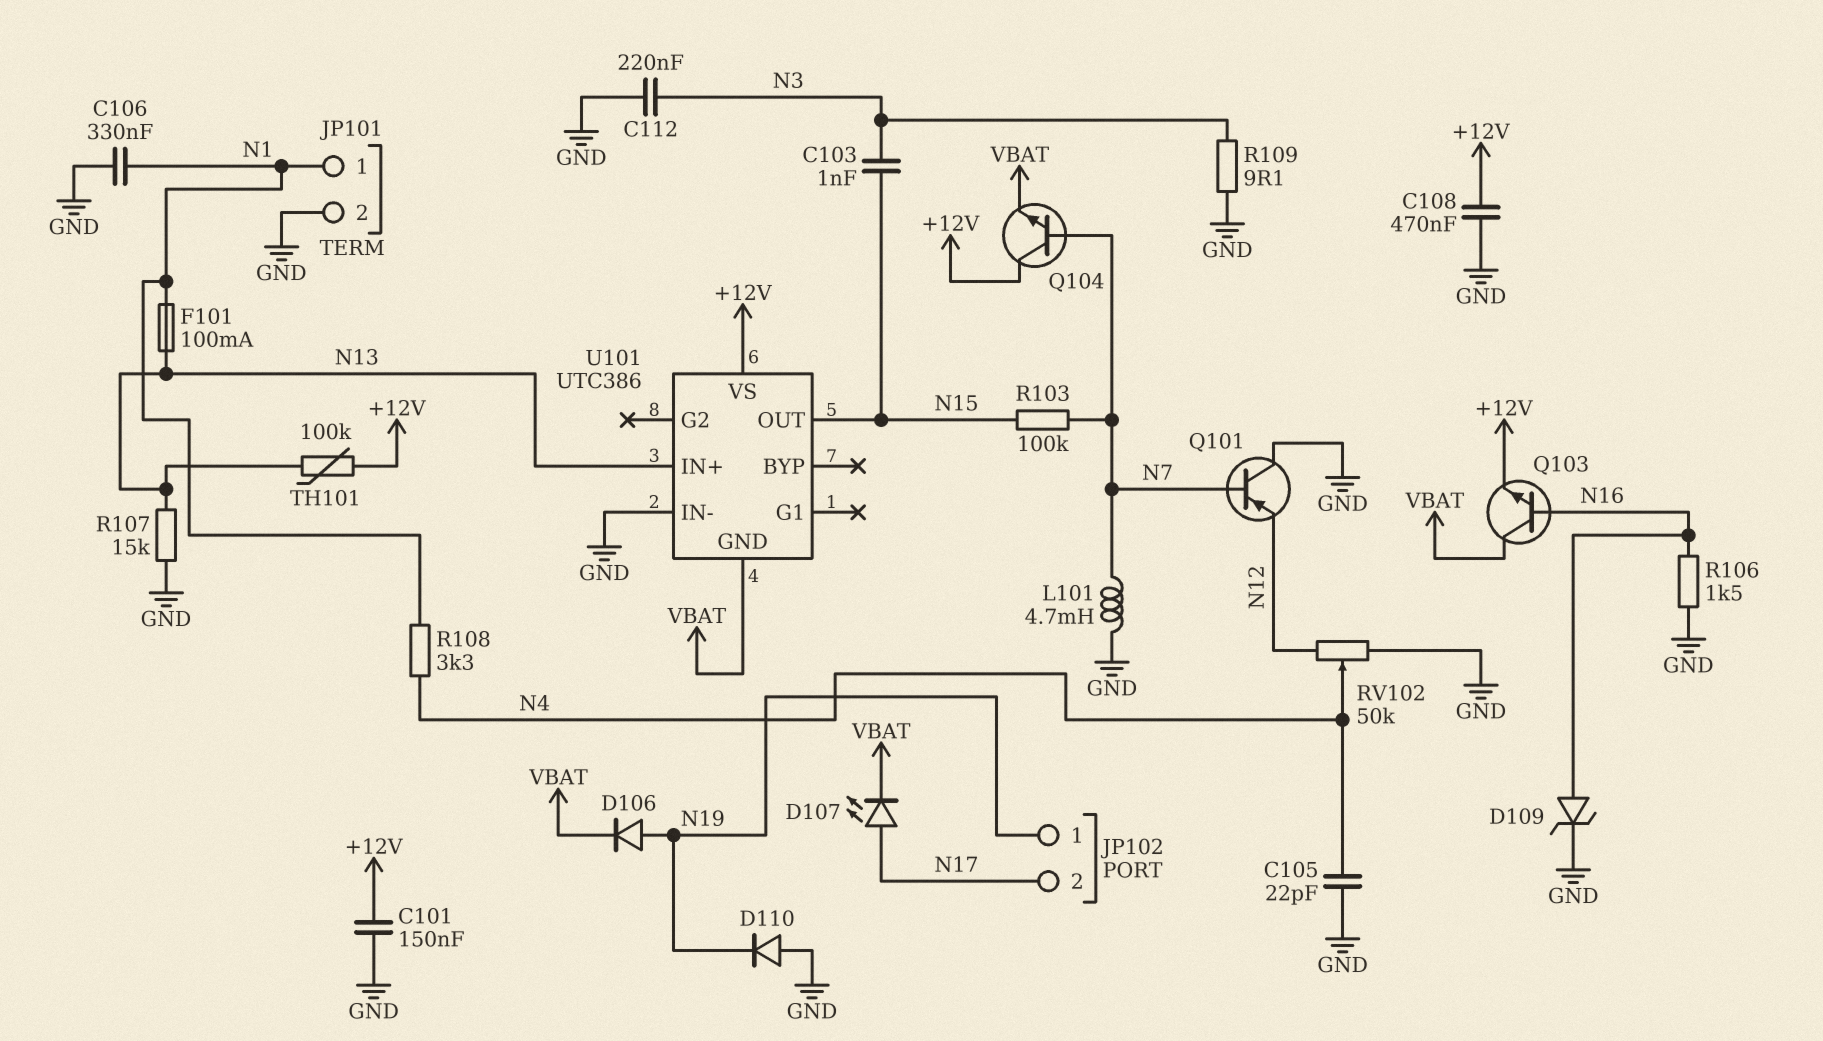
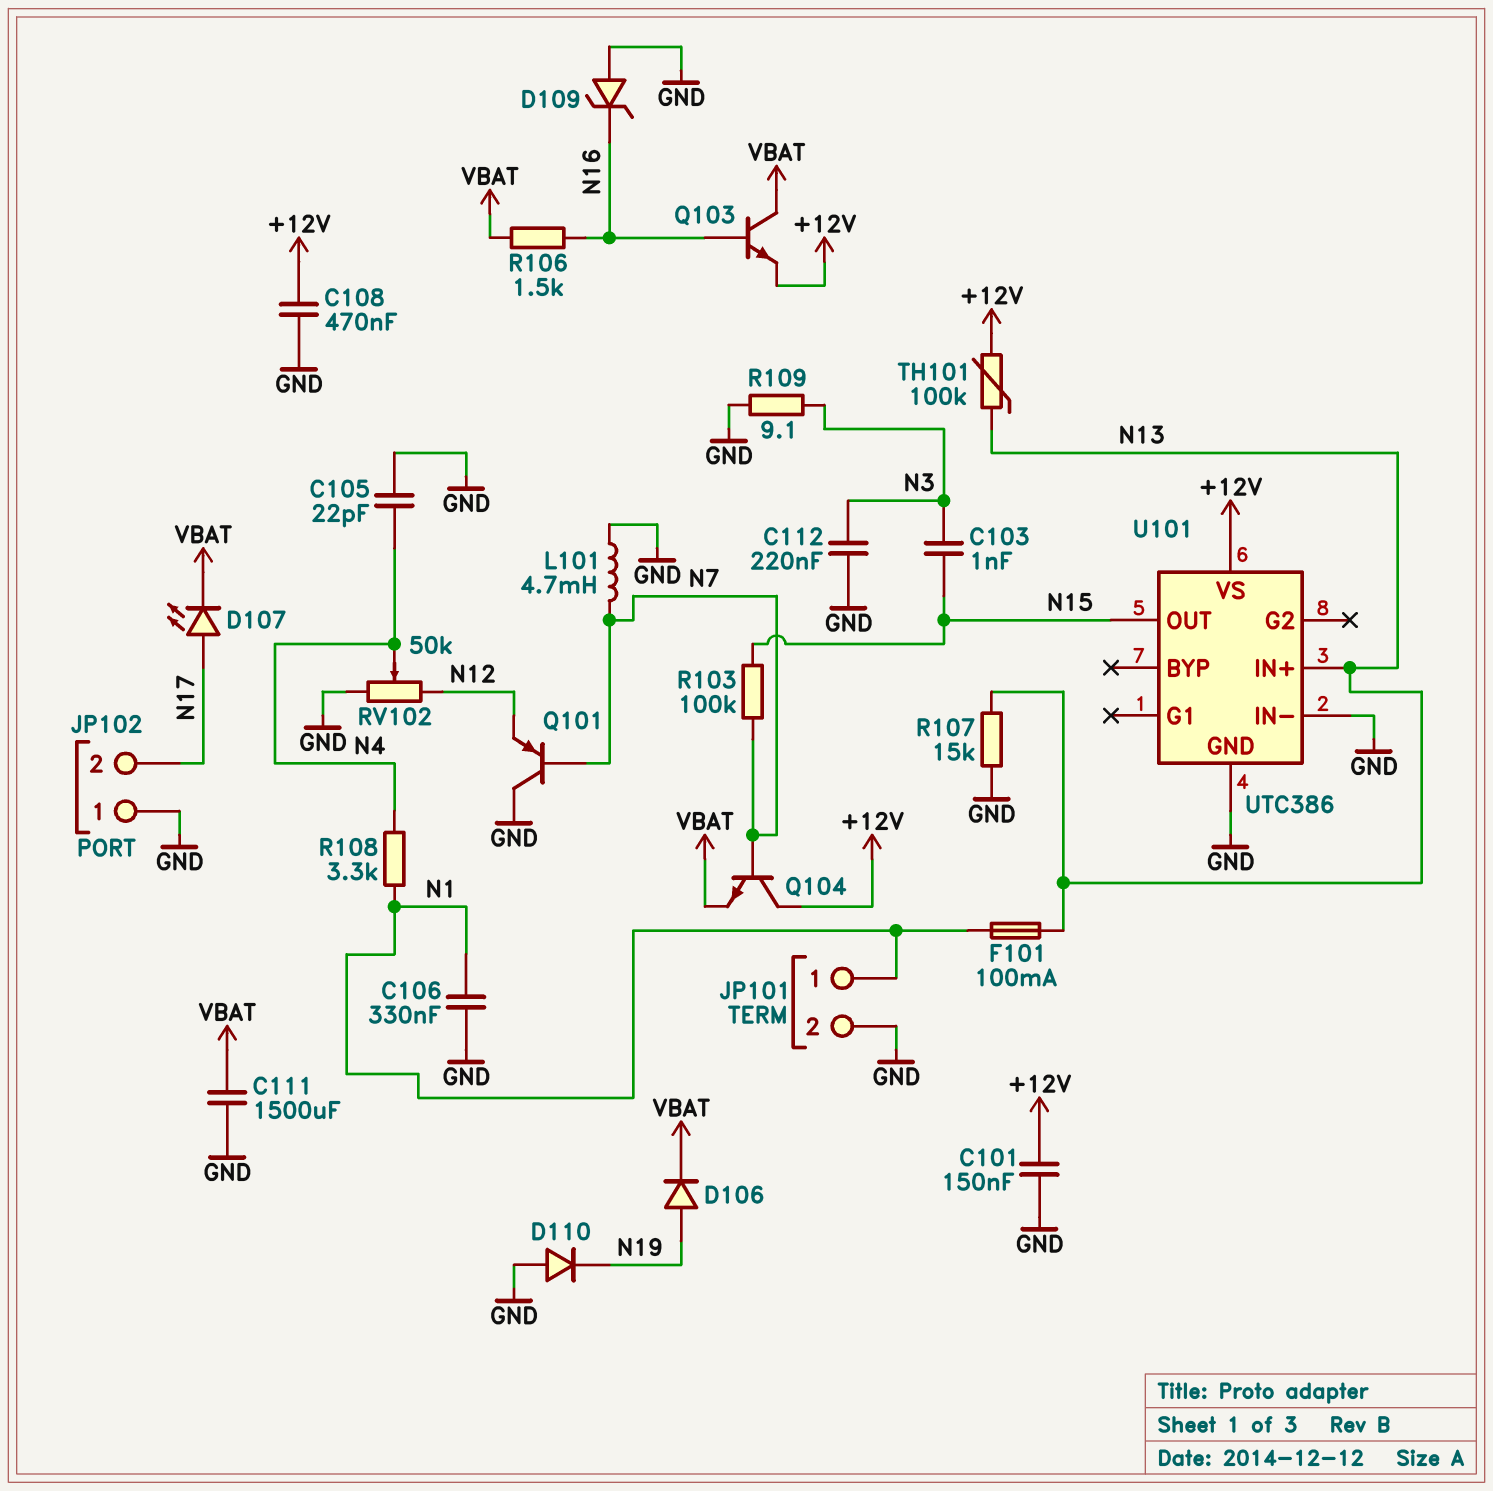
C111: none -> 1500uF (GND, VBAT)
D109: zener (A N16, K GND) -> zener (A GND, K N16)
JP102 pin 1: N19 -> GND
R106: 1.5k (GND, N16) -> 1.5k (N16, VBAT)
U101 pin GND: VBAT -> GND

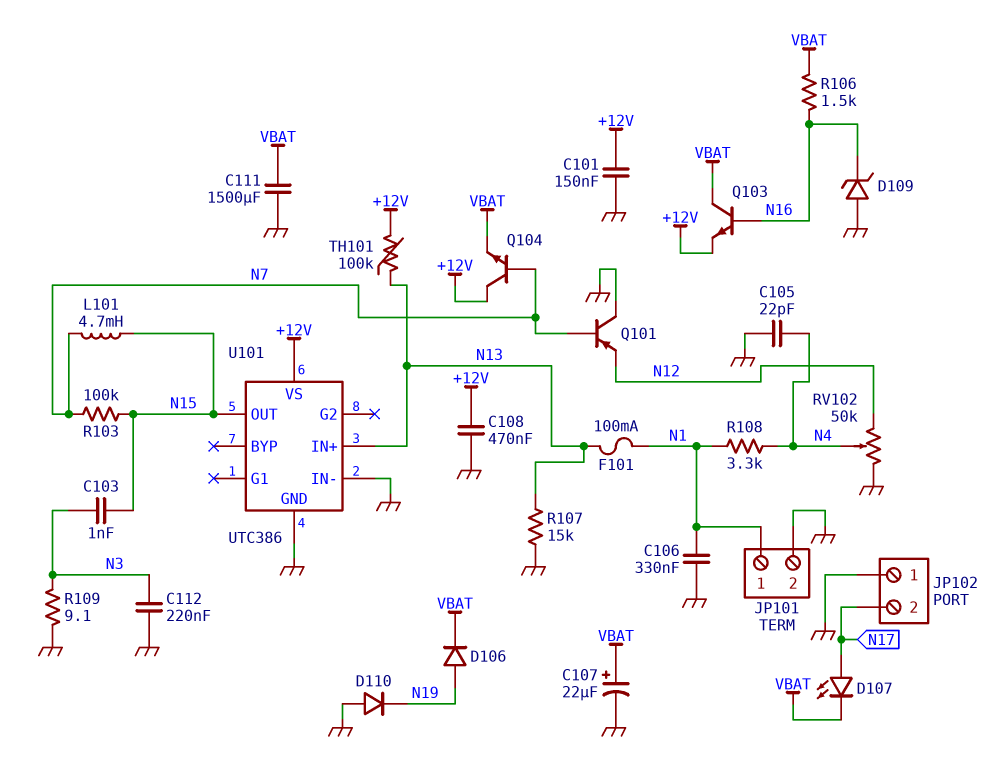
C107: none -> 22uF (plus VBAT, minus GND)
L101: 4.7mH (GND, N7) -> 4.7mH (N7, N15)

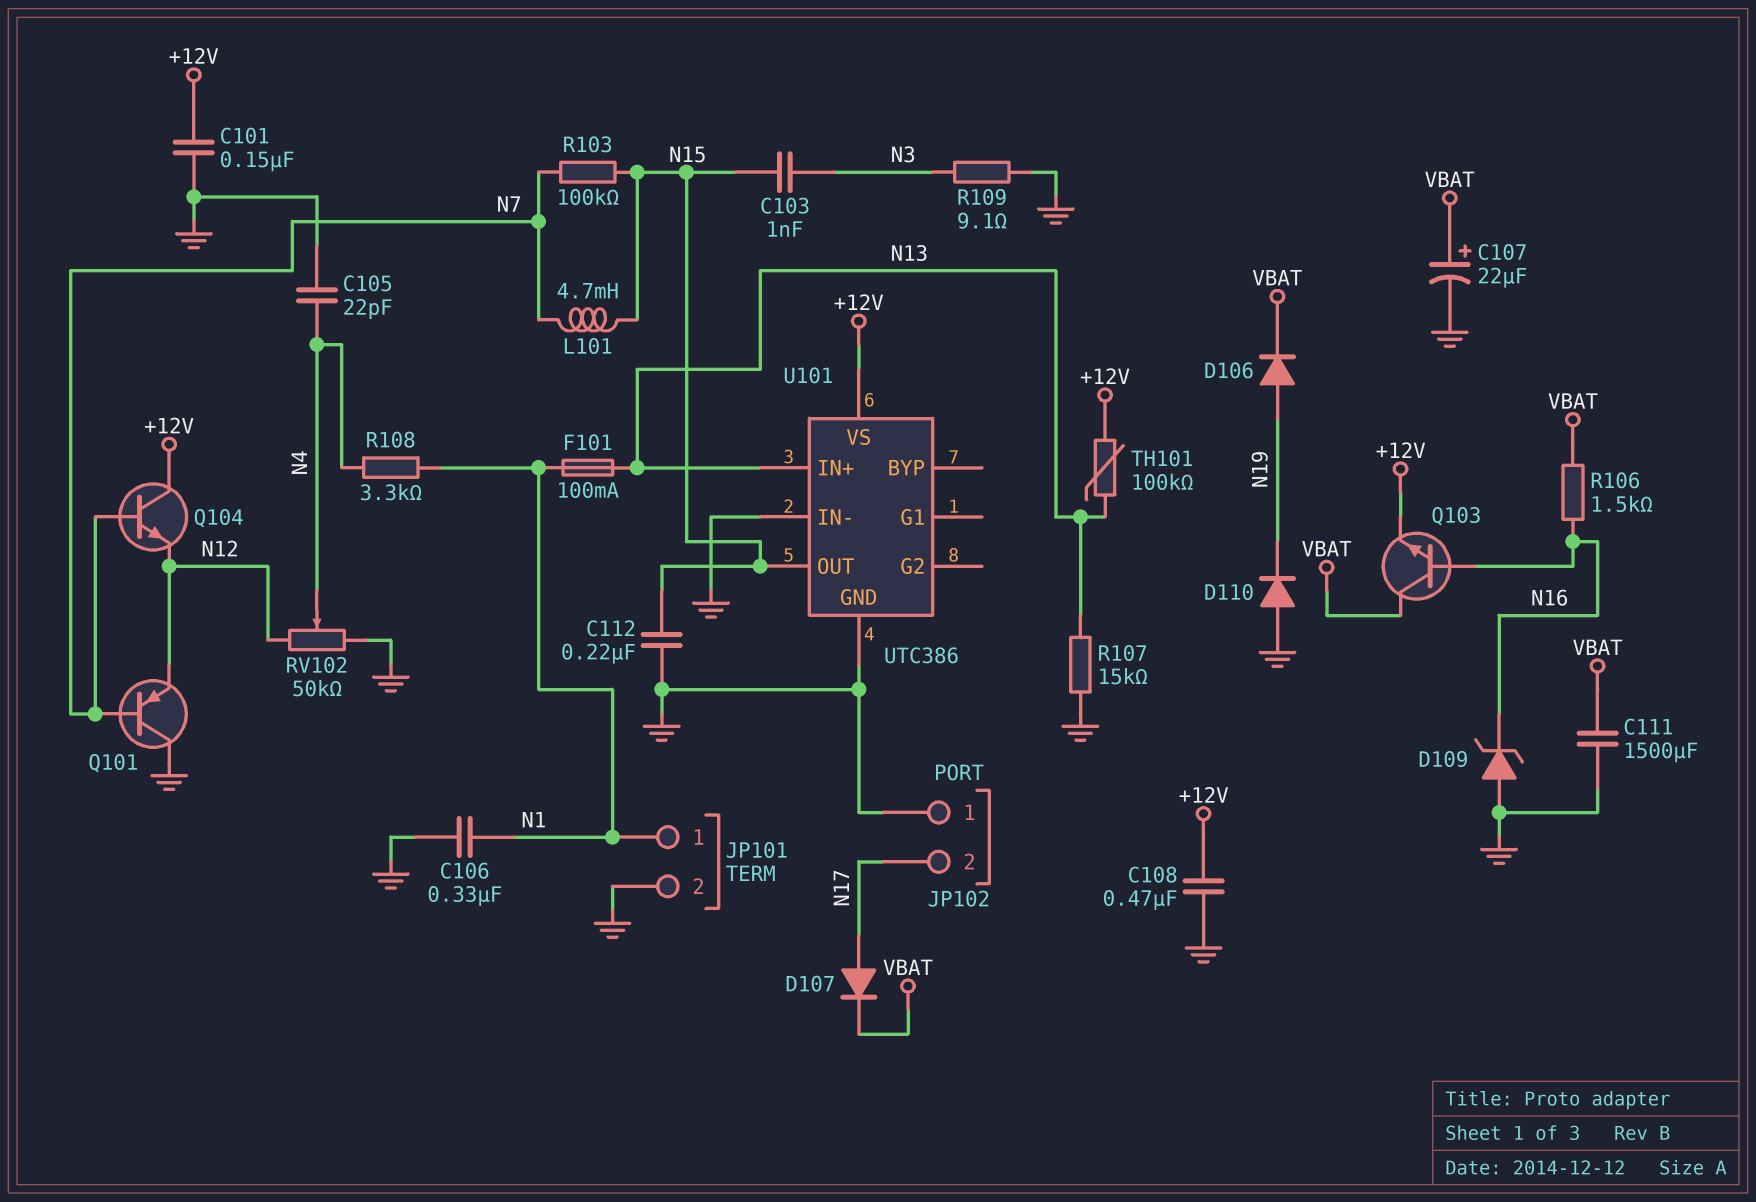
C112: 220nF (GND, N3) -> 220nF (GND, N15)
D107: LED (A N17, K VBAT) -> diode (A N17, K VBAT)
Q104: NPN (B N7, C +12V, E VBAT) -> NPN (B N7, C +12V, E N12)

